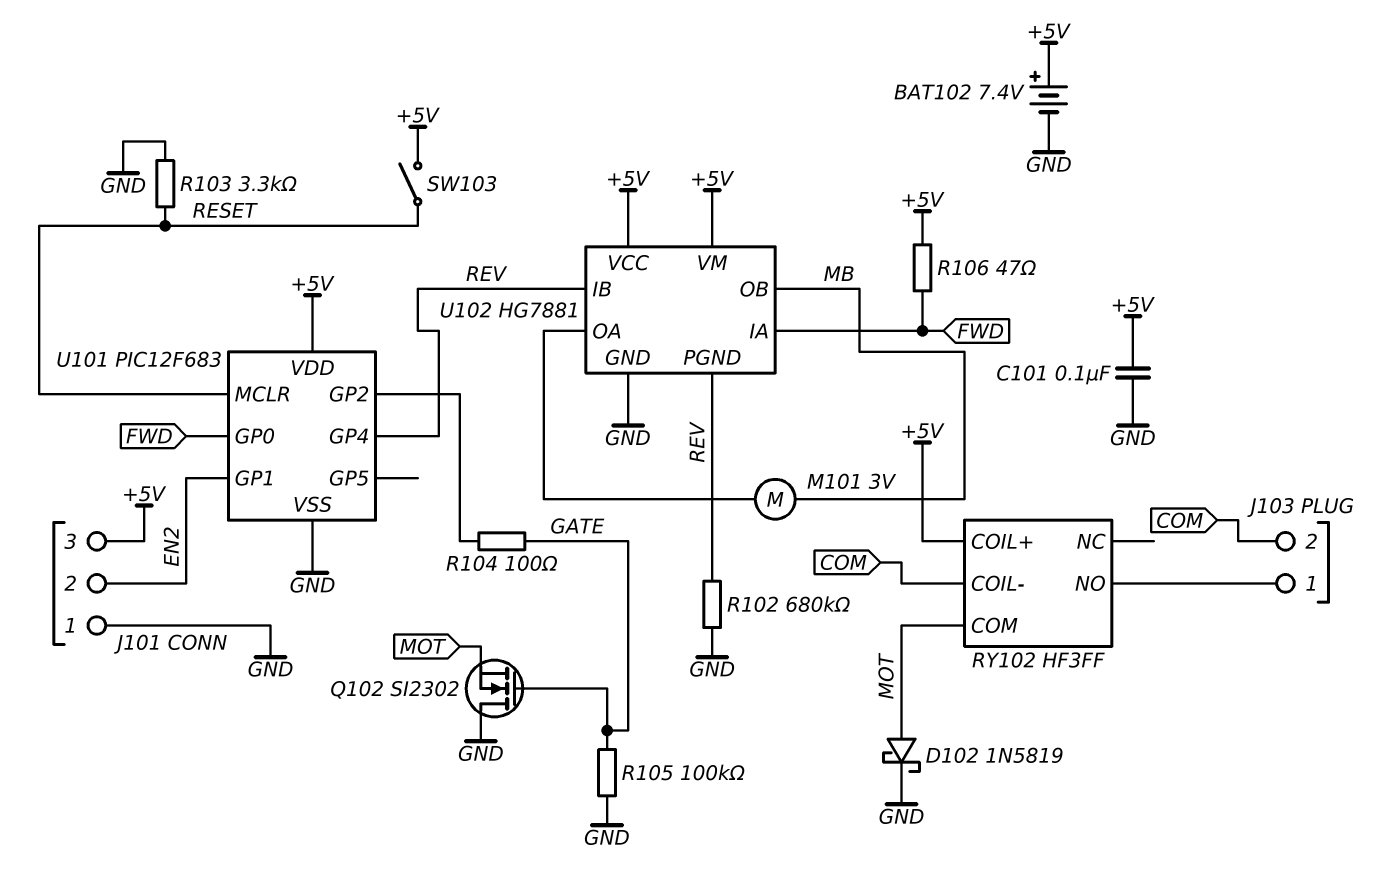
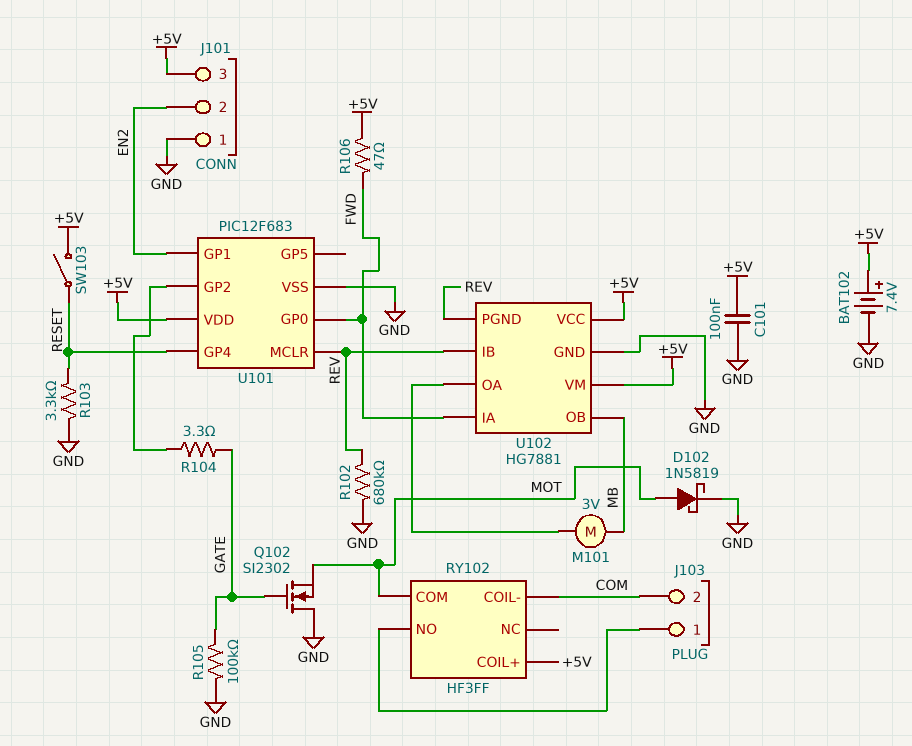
R104: 100 (GATE, U101/GP2) -> 3.3 (GATE, U101/GP2)
U101 pin GP4: REV -> RESET
U101 pin MCLR: RESET -> REV

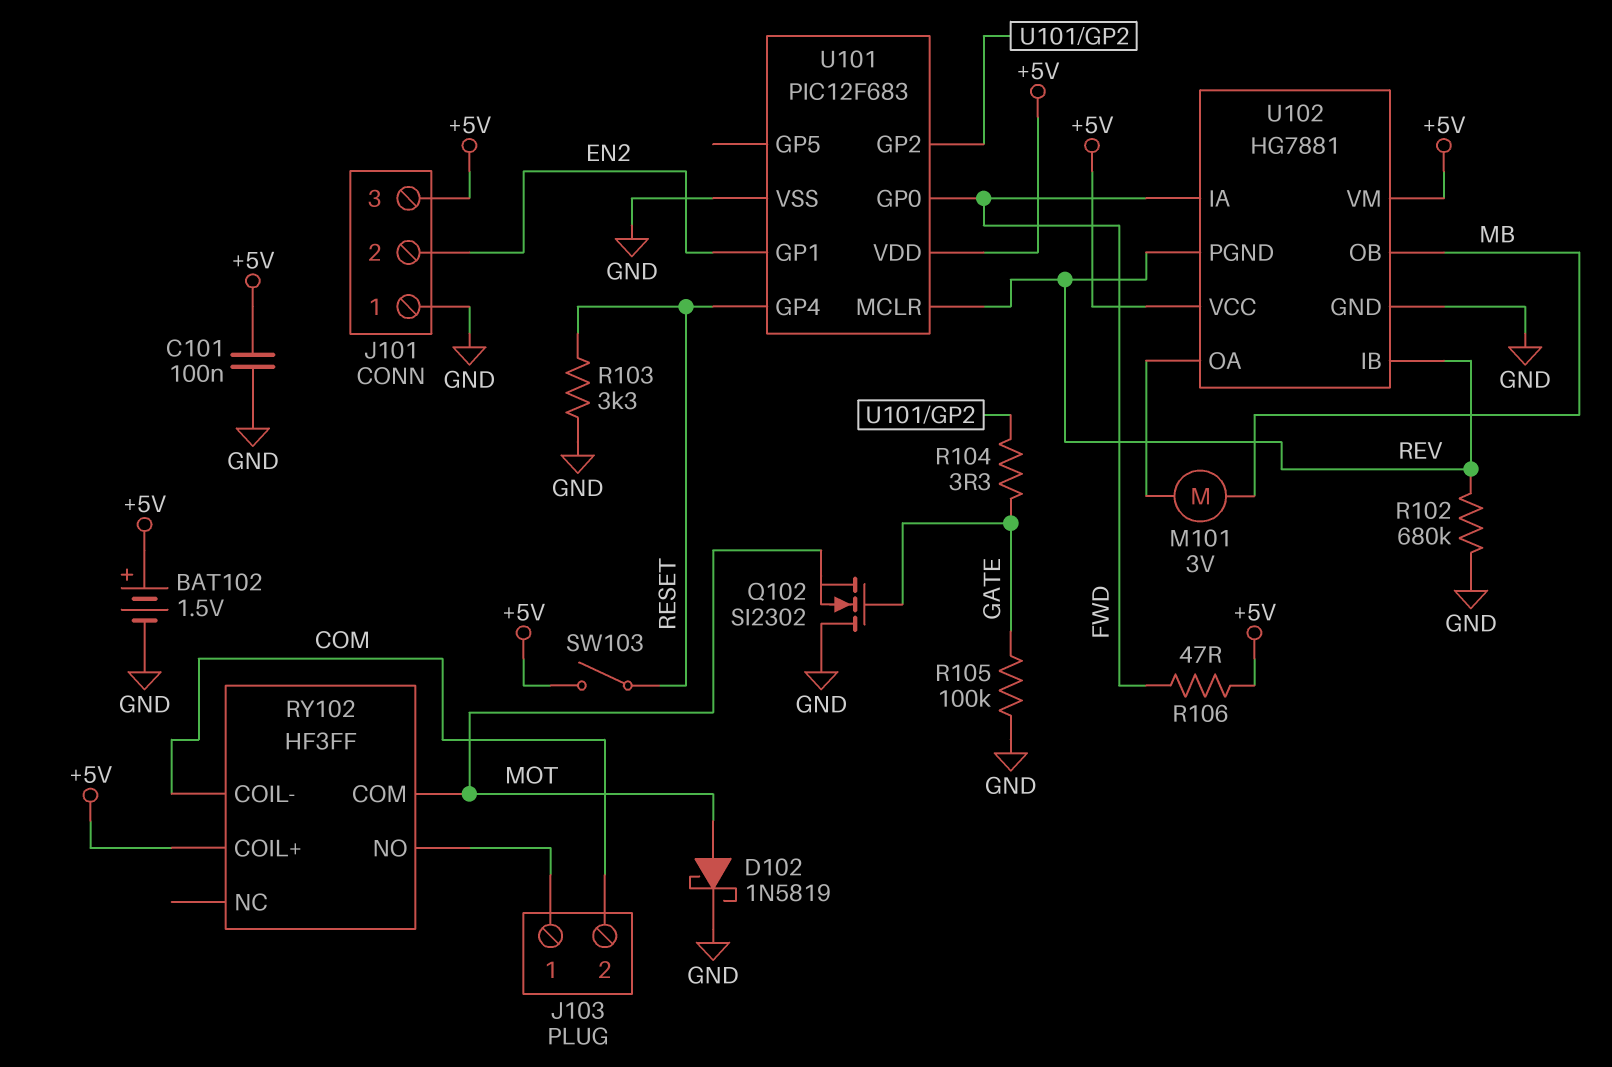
BAT102: 7.4V (plus +5V, minus GND) -> 1.5V (plus +5V, minus GND)

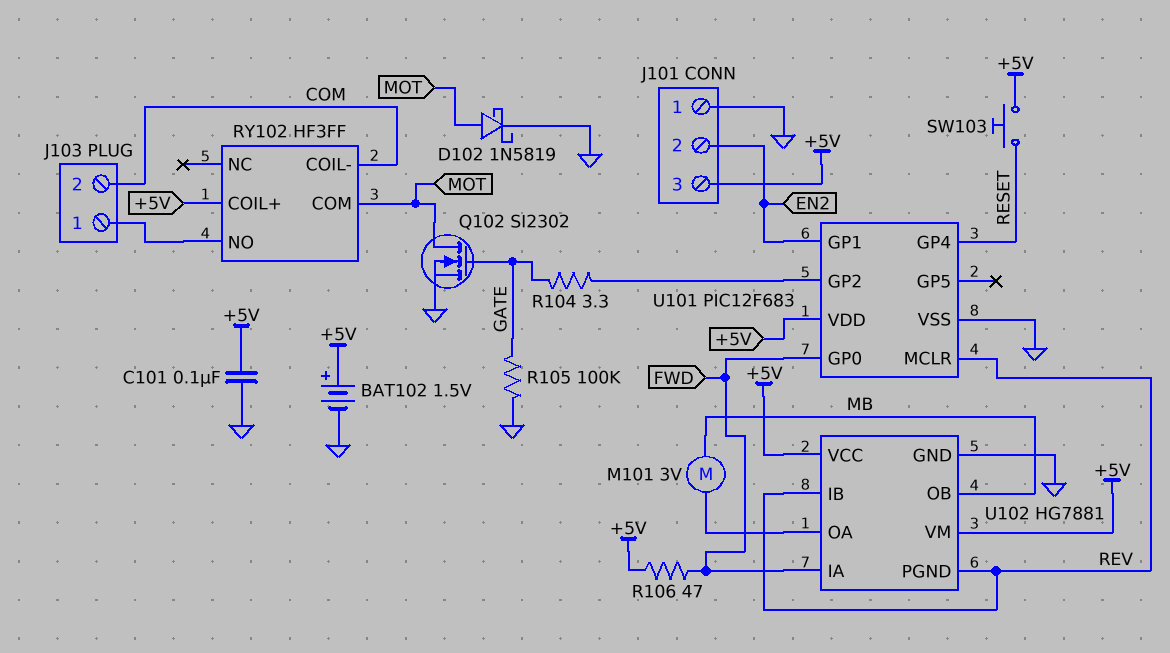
Q102: NMOS SI2302 (G GATE, D GND, S MOT) -> NMOS SI2302 (G GATE, D MOT, S GND)
R102: 680k (GND, REV) -> none
R103: 3.3k (GND, RESET) -> none
SW103: switch (+5V, RESET) -> button (+5V, RESET)

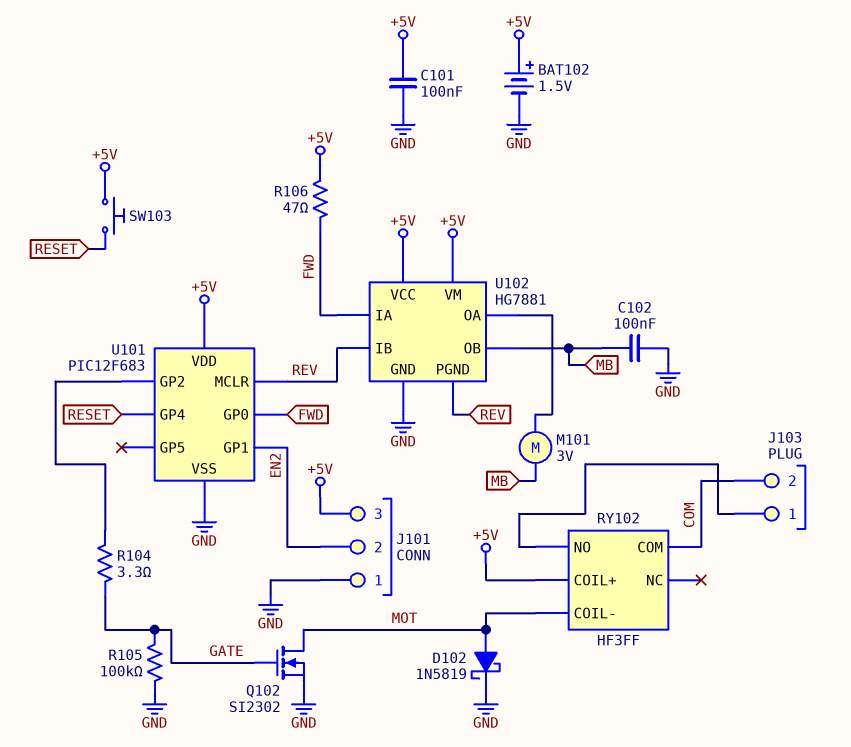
C102: none -> 100nF (GND, MB)
RY102 pin COIL-: COM -> MOT
RY102 pin COM: MOT -> COM

